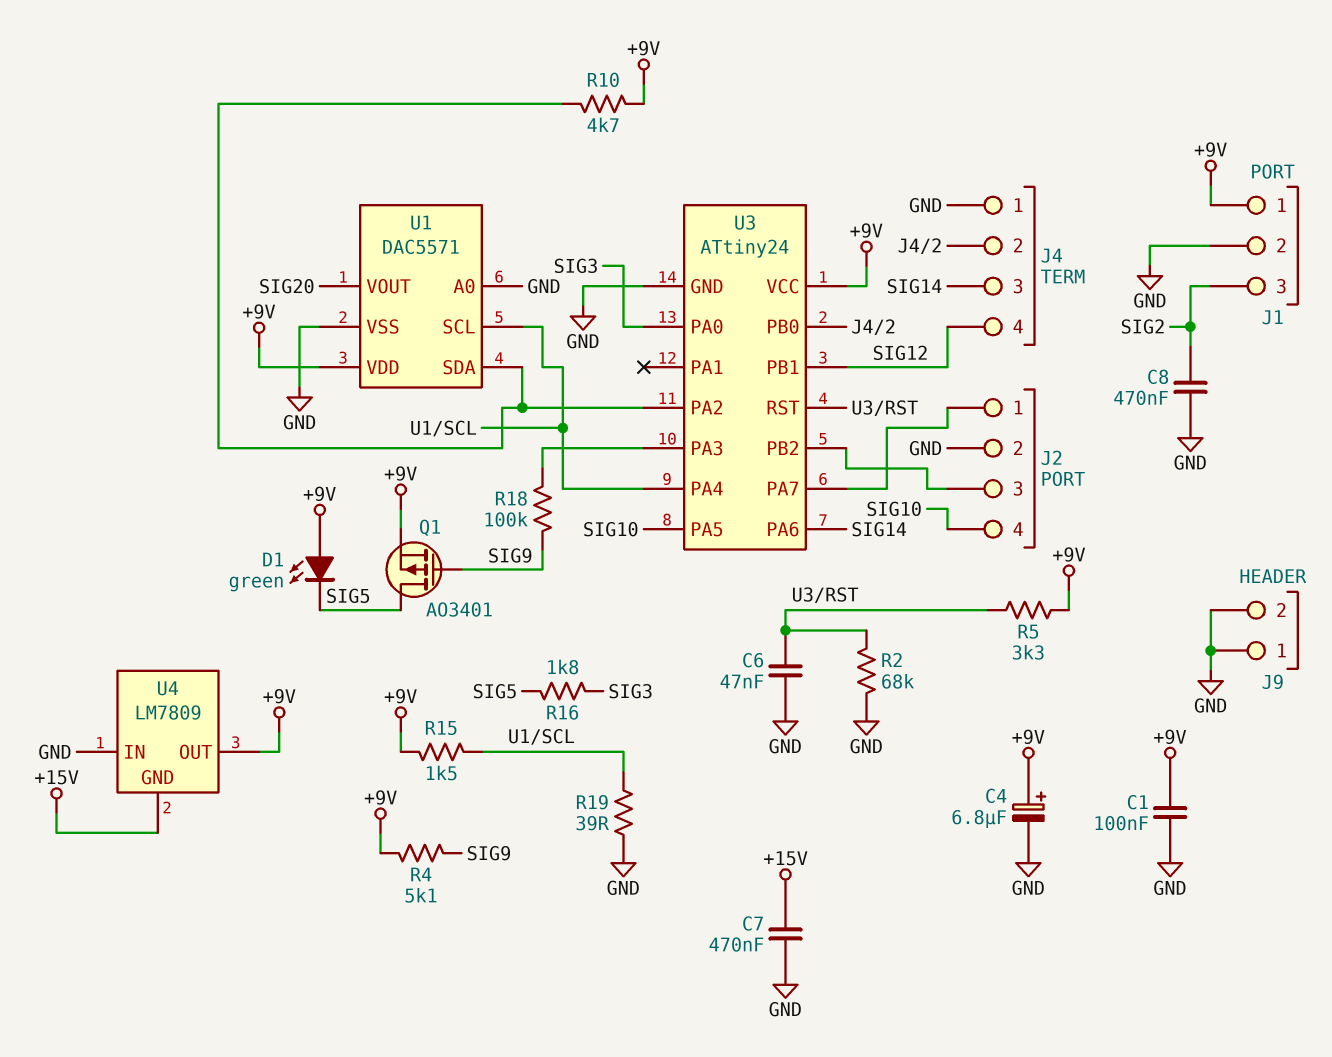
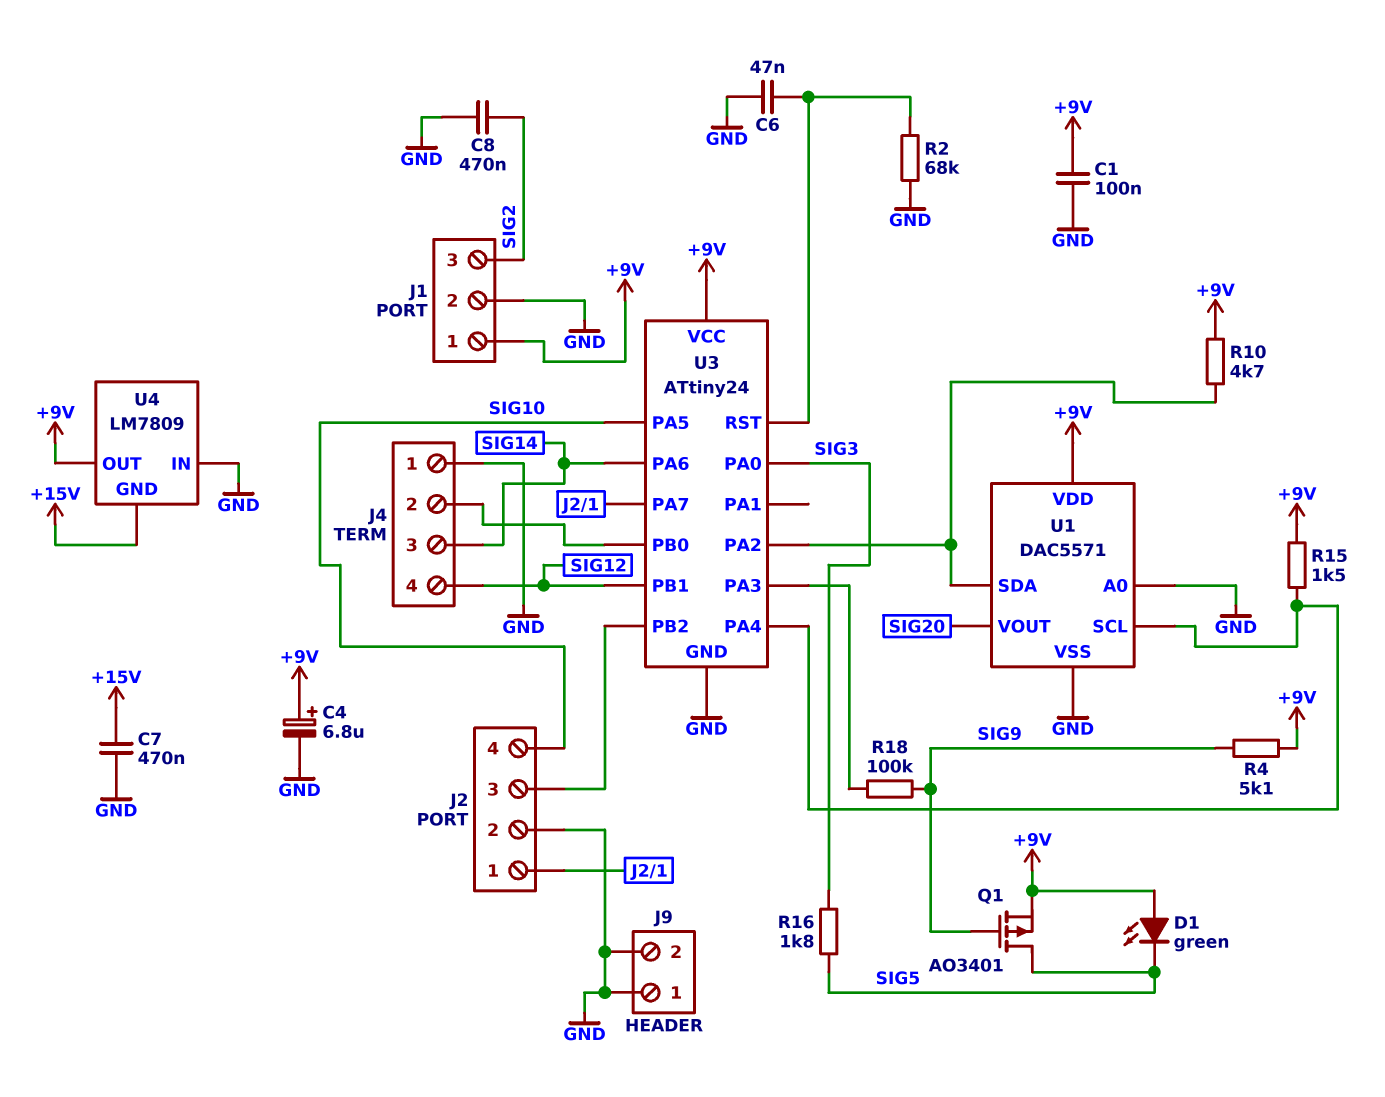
R5: 3.3k (+9V, U3/RST) -> none
R19: 39 (GND, U1/SCL) -> none

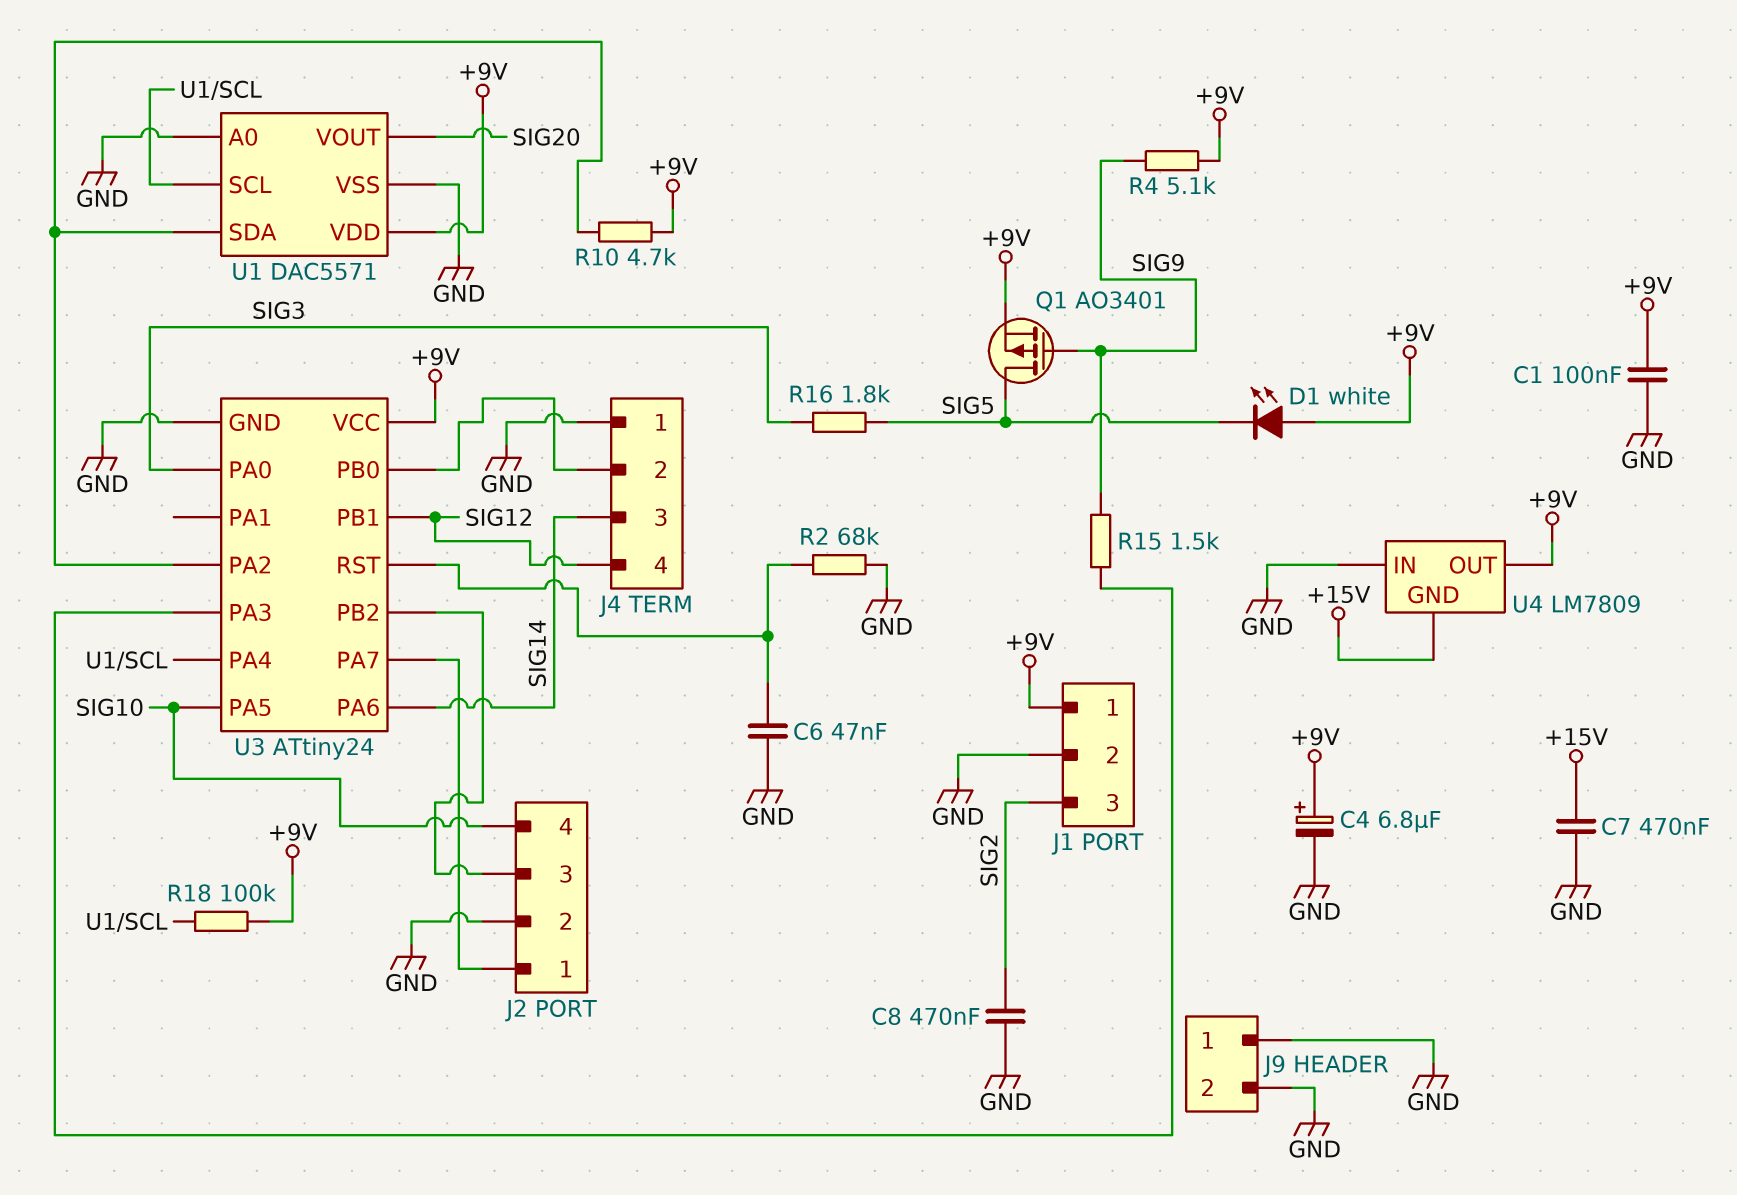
D1: LED green (A +9V, K SIG5) -> LED white (A +9V, K SIG5)
R15: 1.5k (+9V, U1/SCL) -> 1.5k (SIG9, U3/PA3)
R18: 100k (SIG9, U3/PA3) -> 100k (+9V, U1/SCL)

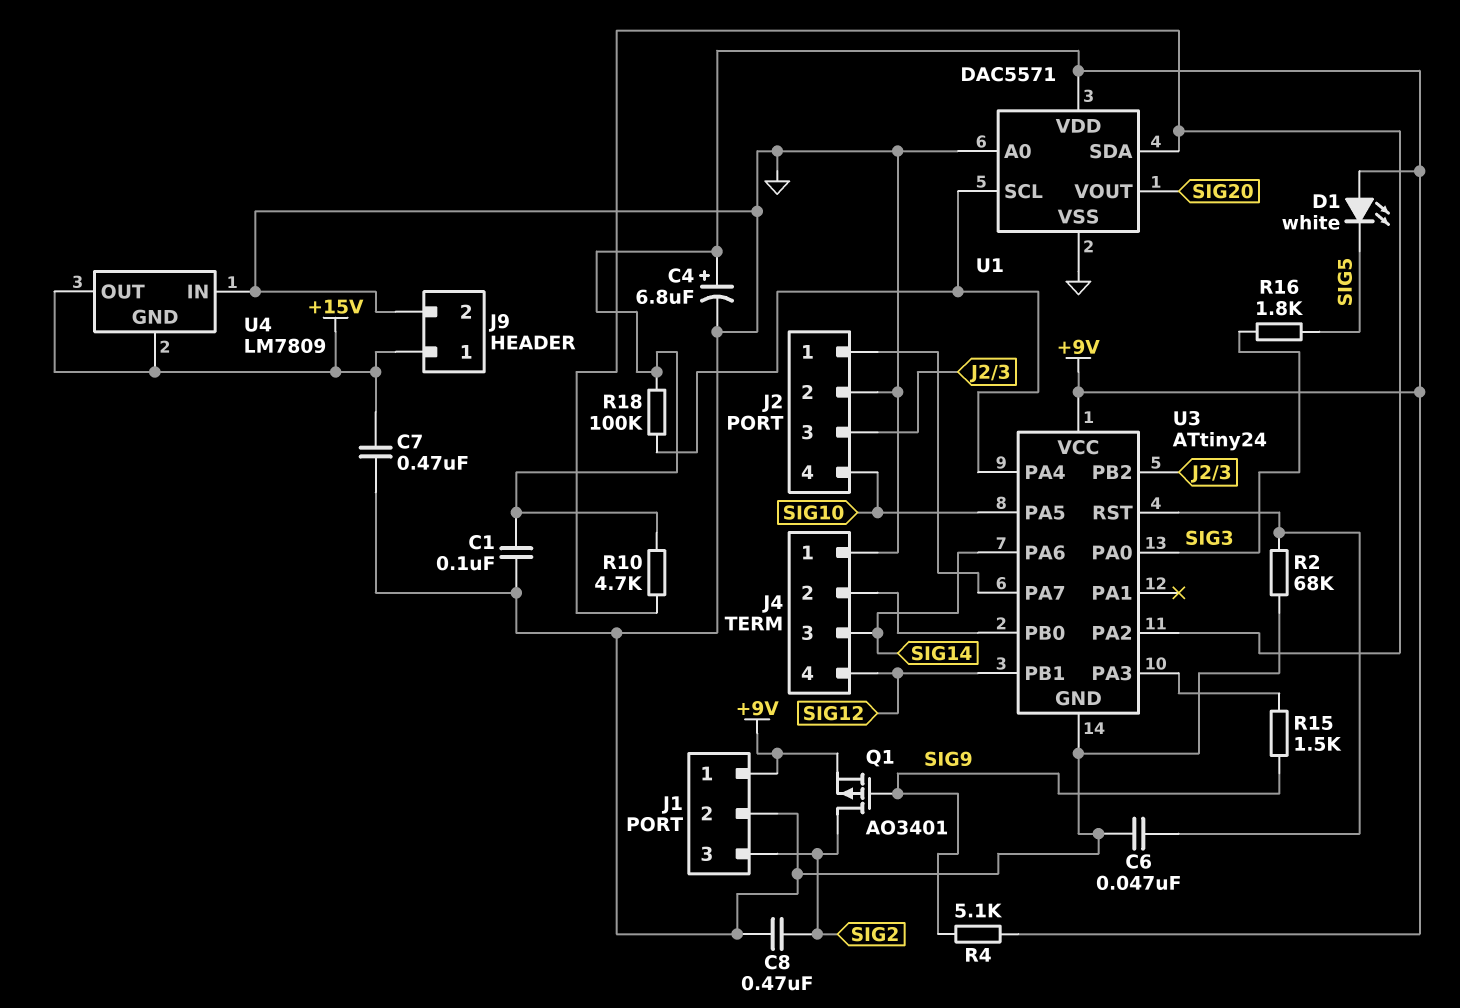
J9 pin 1: GND -> +15V
Q1: PMOS AO3401 (G SIG9, D SIG5, S +9V) -> PMOS AO3401 (G SIG9, D SIG2, S +9V)
U4 pin OUT: +9V -> +15V

